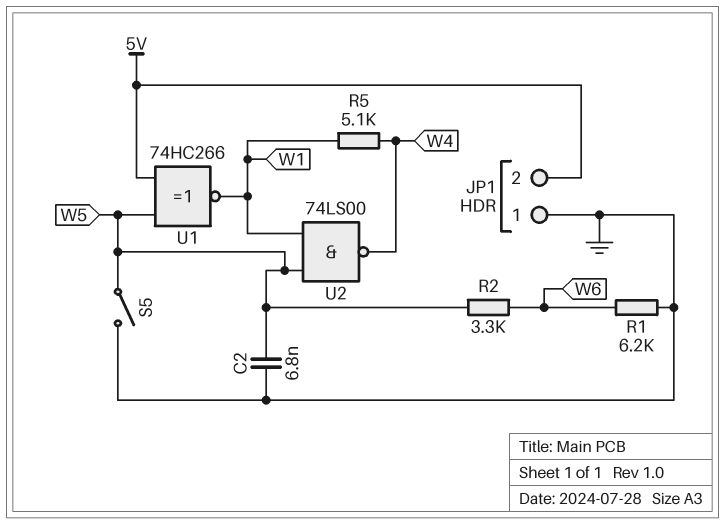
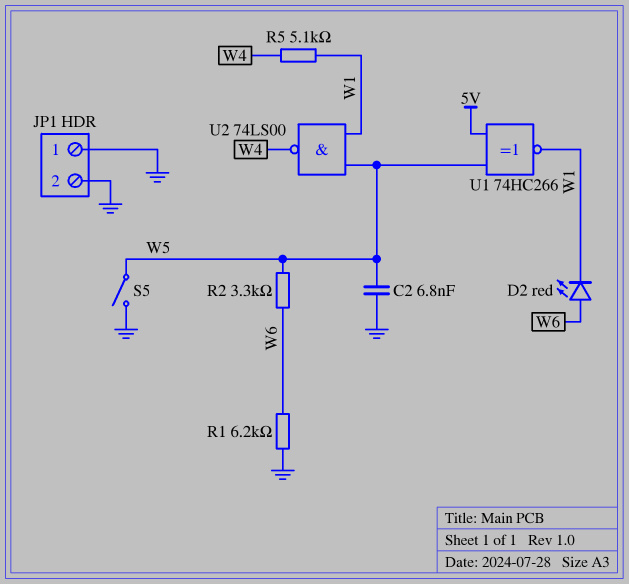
D2: none -> LED red (A W6, K W1)
JP1 pin 2: 5V -> GND

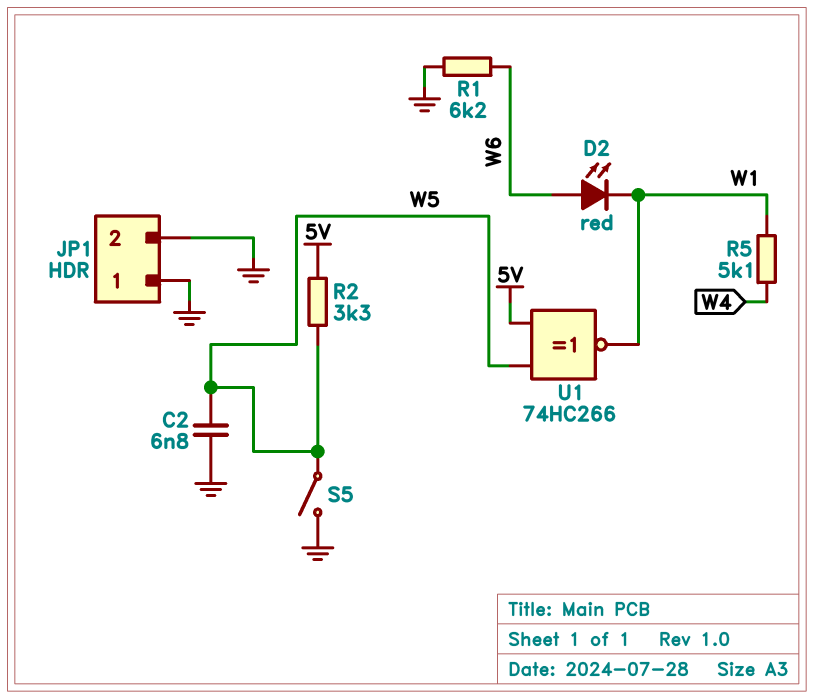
R2: 3.3k (W5, W6) -> 3.3k (5V, W5)
U2: NAND 74LS00 (in W1, in W5, out W4) -> none

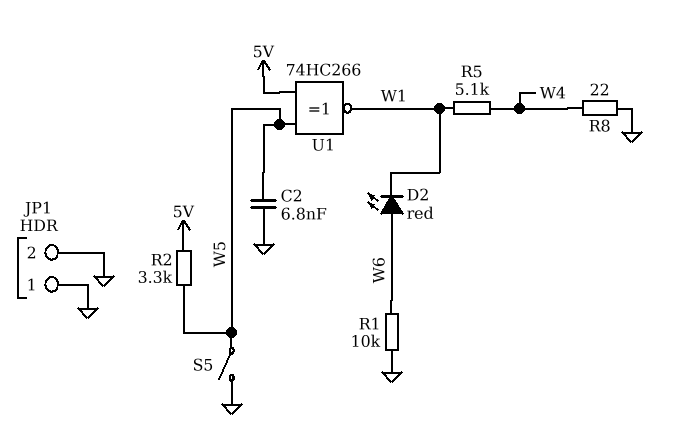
R1: 6.2k (GND, W6) -> 10k (GND, W6)
R8: none -> 22 (GND, W4)

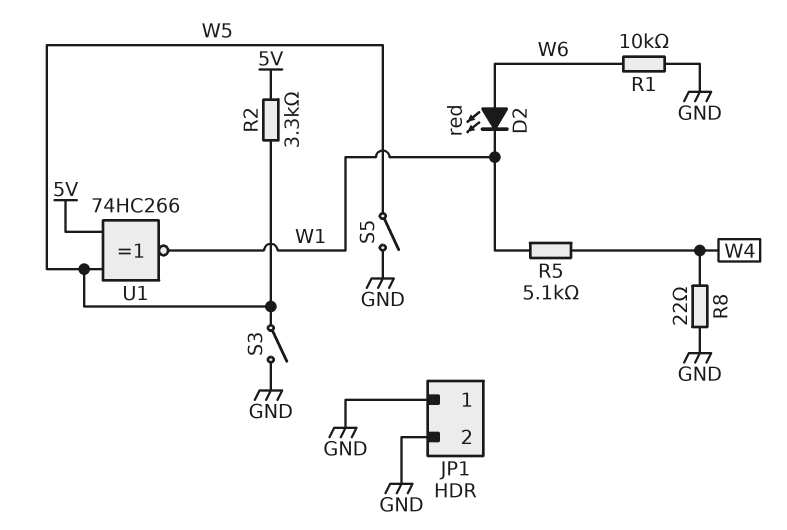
C2: 6.8nF (GND, W5) -> none
S3: none -> switch (GND, W5)

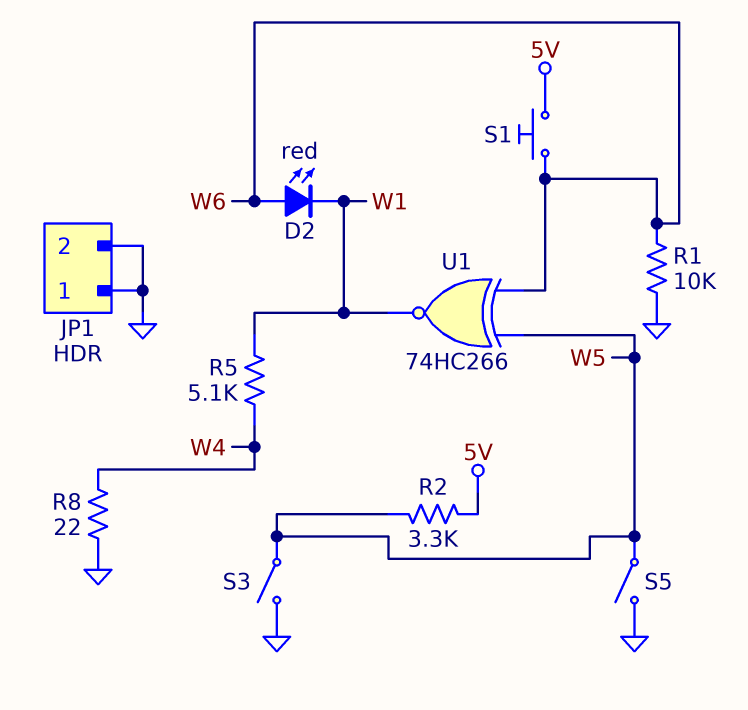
S1: none -> button (5V, W6)
U1: XNOR 74HC266 (in 5V, in W5, out W1) -> XNOR 74HC266 (in W5, in W6, out W1)

